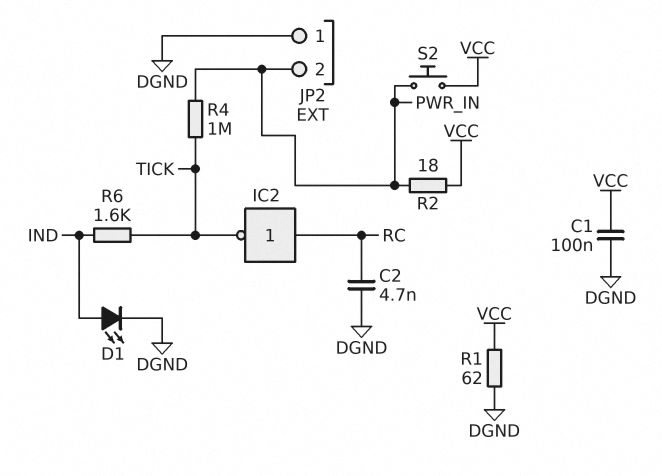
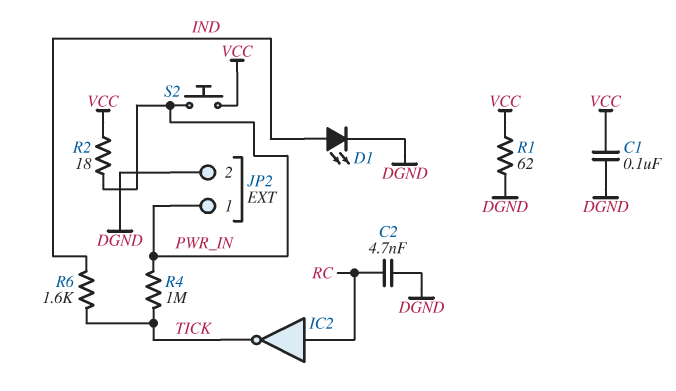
JP2 pin 1: DGND -> PWR_IN
JP2 pin 2: PWR_IN -> DGND

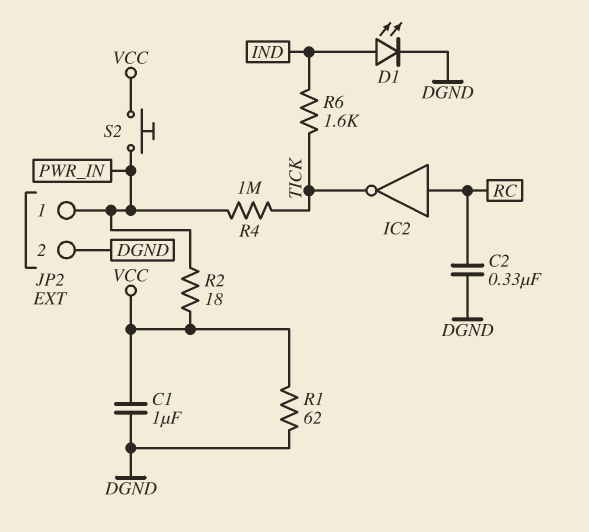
C1: 100nF (DGND, VCC) -> 1uF (DGND, VCC)
C2: 4.7nF (DGND, RC) -> 330nF (DGND, RC)

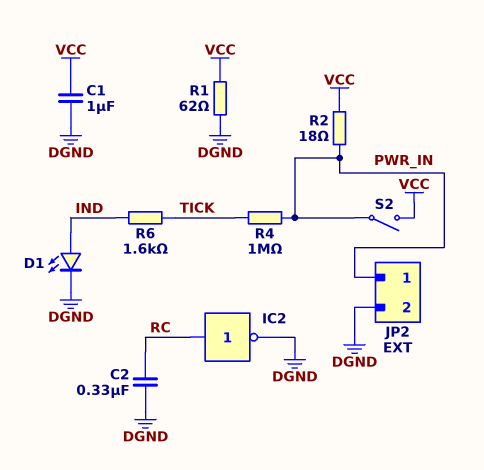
IC2: NOT (in RC, out TICK) -> NOT (in RC, out DGND)
S2: button (PWR_IN, VCC) -> switch (PWR_IN, VCC)

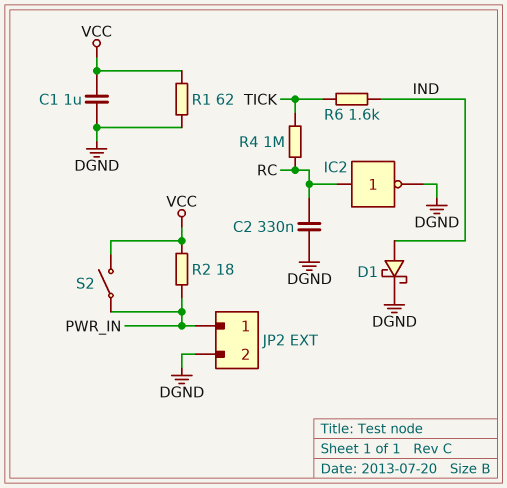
D1: LED (A IND, K DGND) -> schottky (A IND, K DGND)
R4: 1M (PWR_IN, TICK) -> 1M (RC, TICK)

